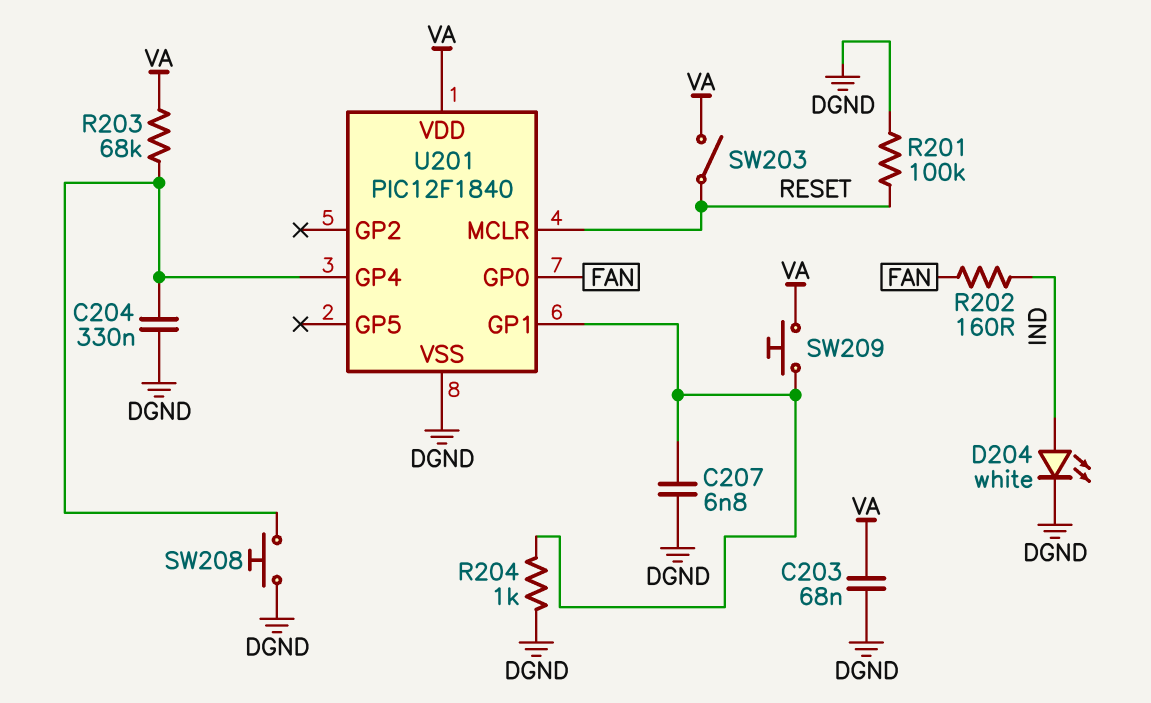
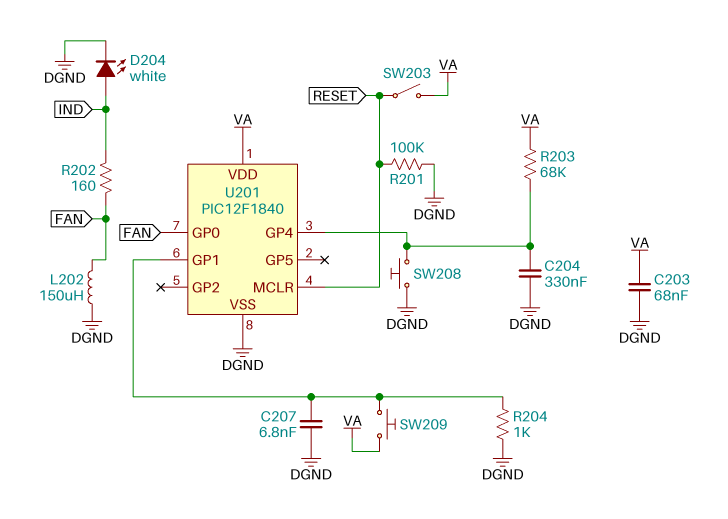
L202: none -> 150uH (DGND, FAN)

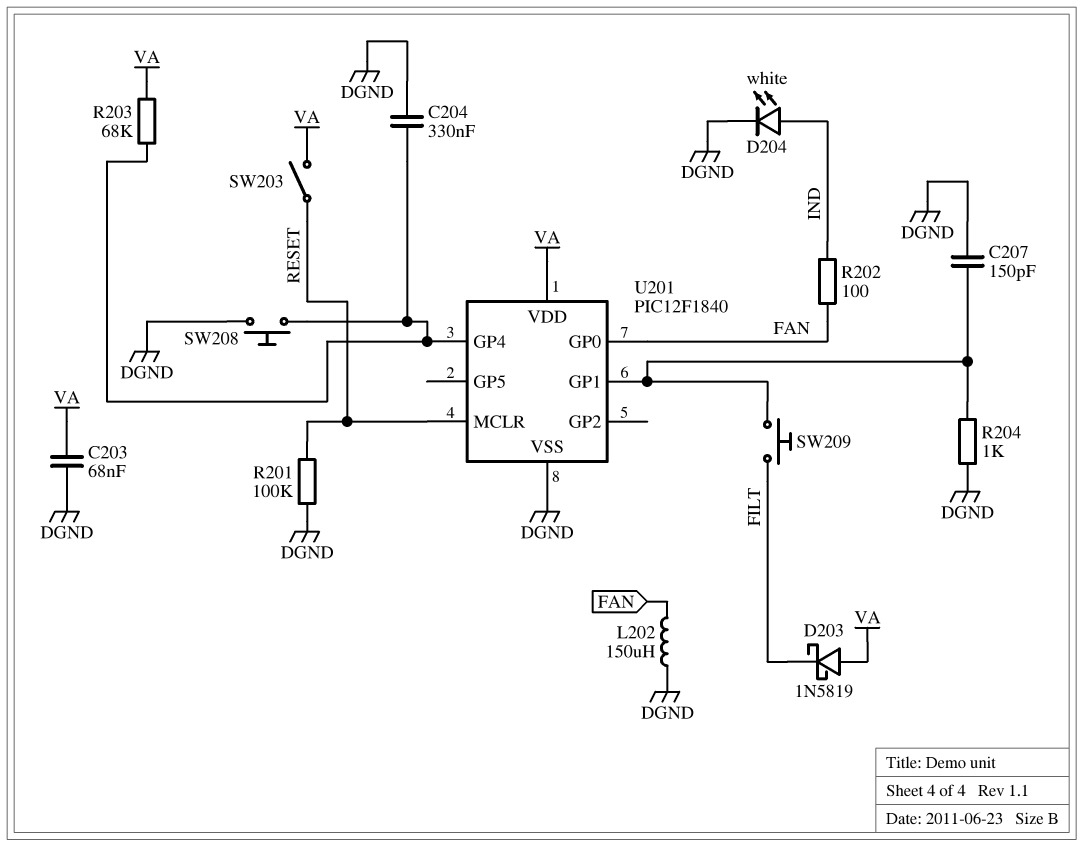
C207: 6.8nF (DGND, U201/GP1) -> 150pF (DGND, U201/GP1)
D203: none -> schottky 1N5819 (A VA, K FILT)
R202: 160 (FAN, IND) -> 100 (FAN, IND)
SW209: button (U201/GP1, VA) -> button (FILT, U201/GP1)

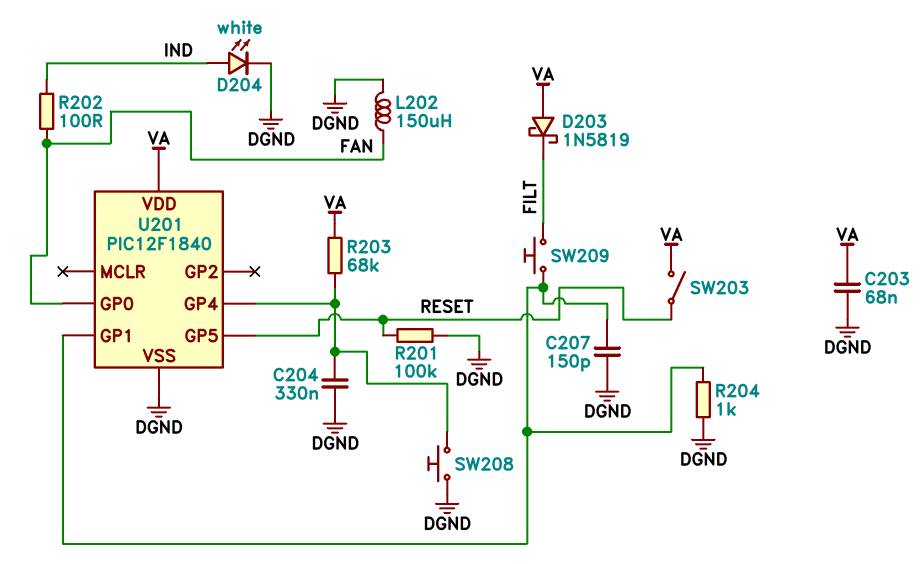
U201 pin GP5: none -> RESET
U201 pin MCLR: RESET -> none

